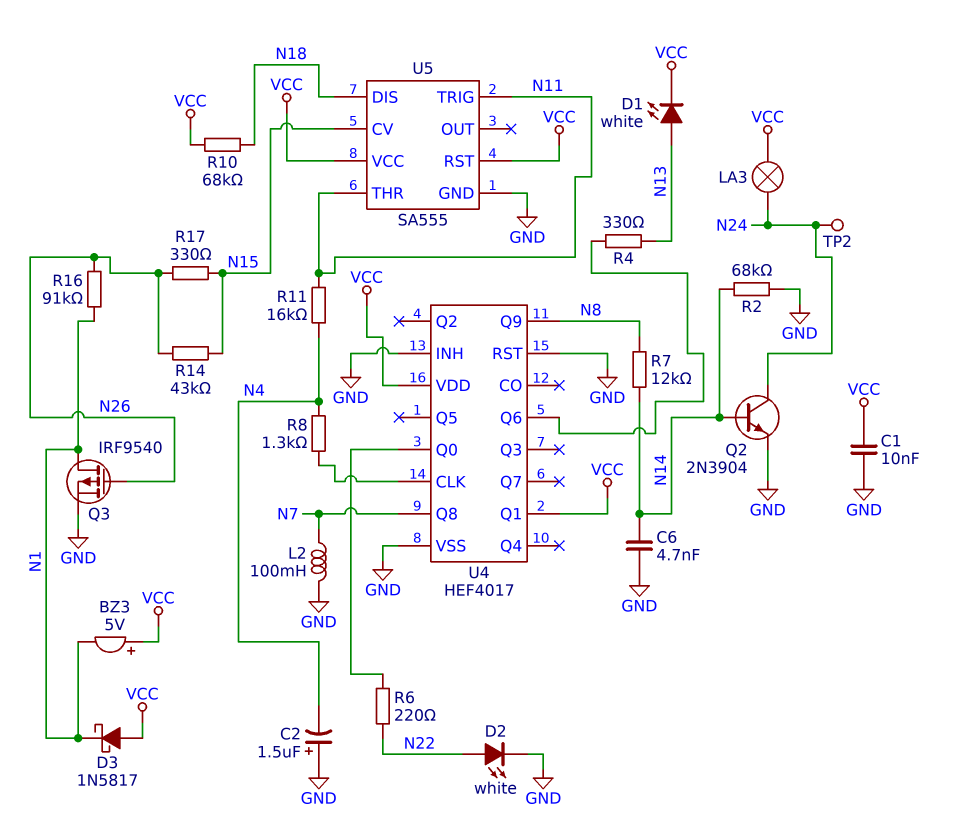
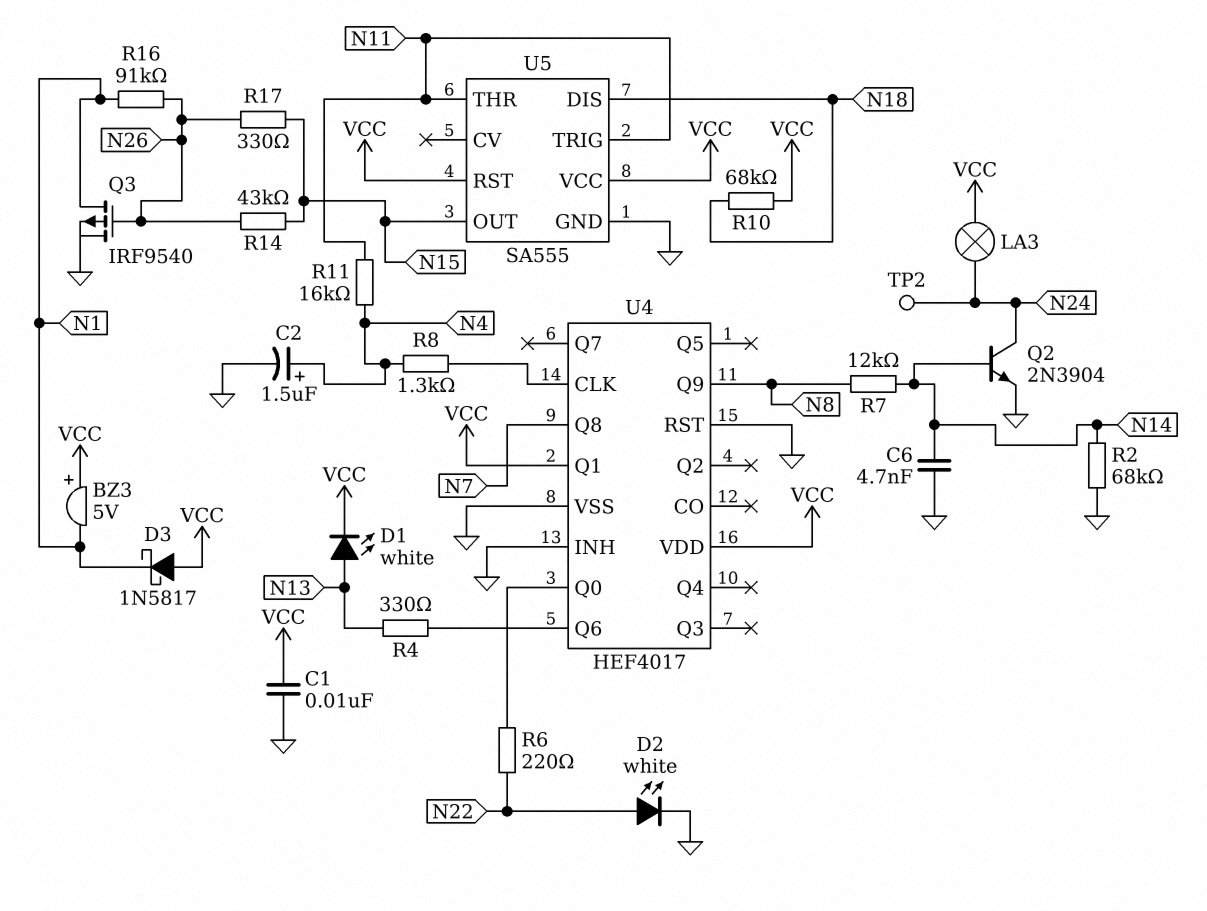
C2: 1.5uF (plus GND, minus N4) -> 1.5uF (plus N4, minus GND)
L2: 100mH (GND, N7) -> none
U5 pin CV: N15 -> none
U5 pin OUT: none -> N15

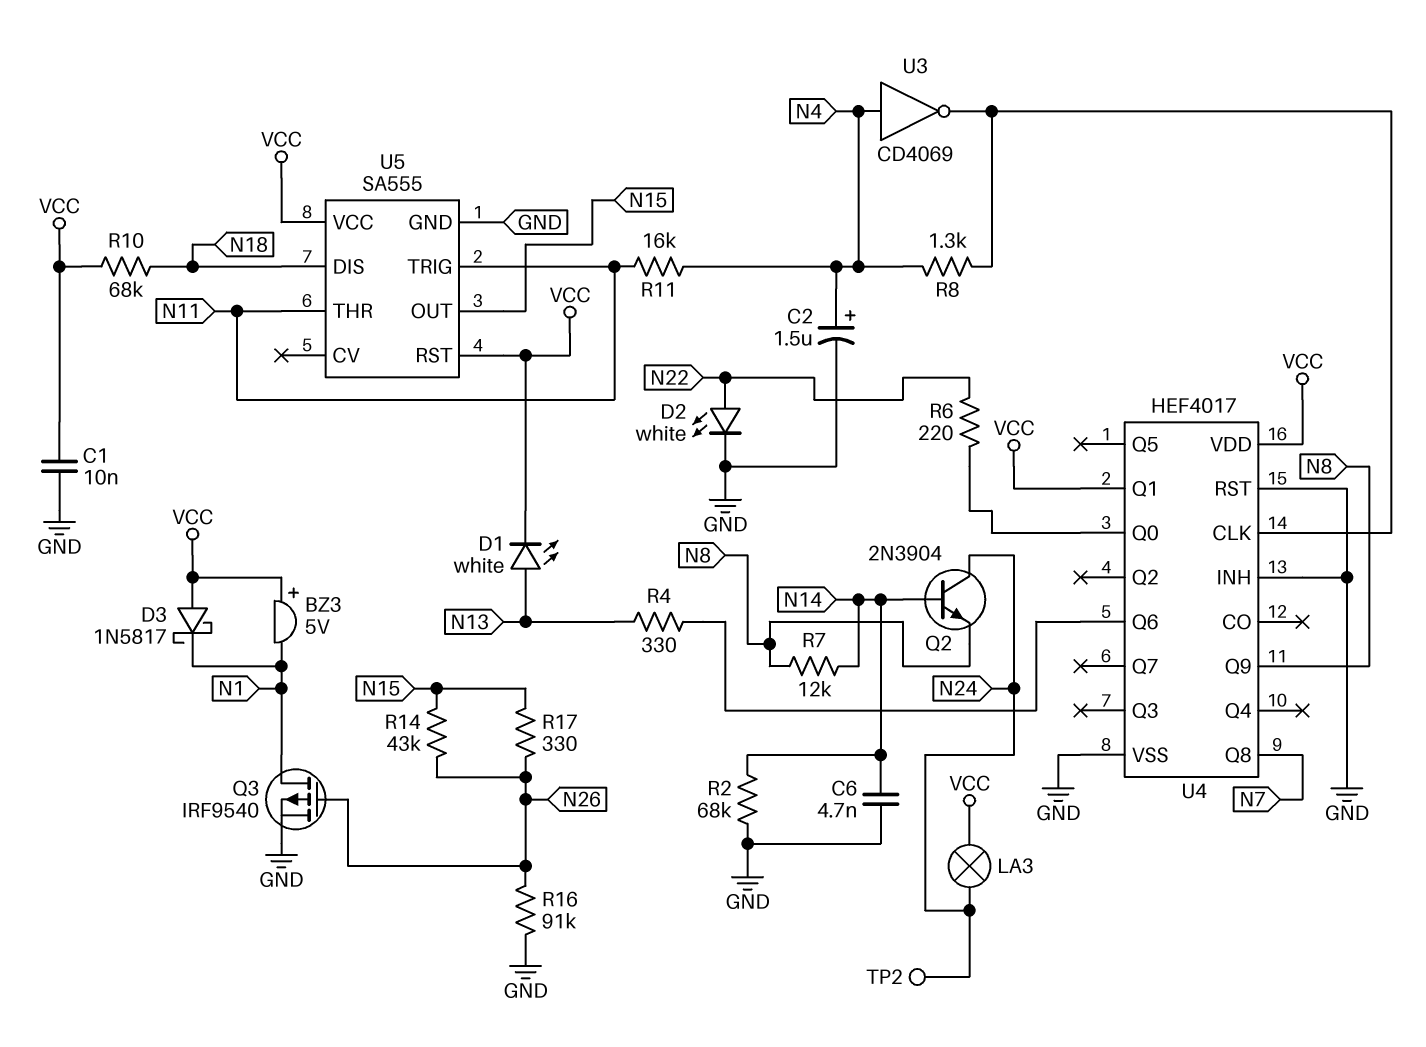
Q2: NPN 2N3904 (B N14, C N24, E GND) -> NPN 2N3904 (B N14, C N24, E N8)
R16: 91k (N1, N26) -> 91k (GND, N26)
U3: none -> NOT CD4069 (in N4, out U4/CLK)

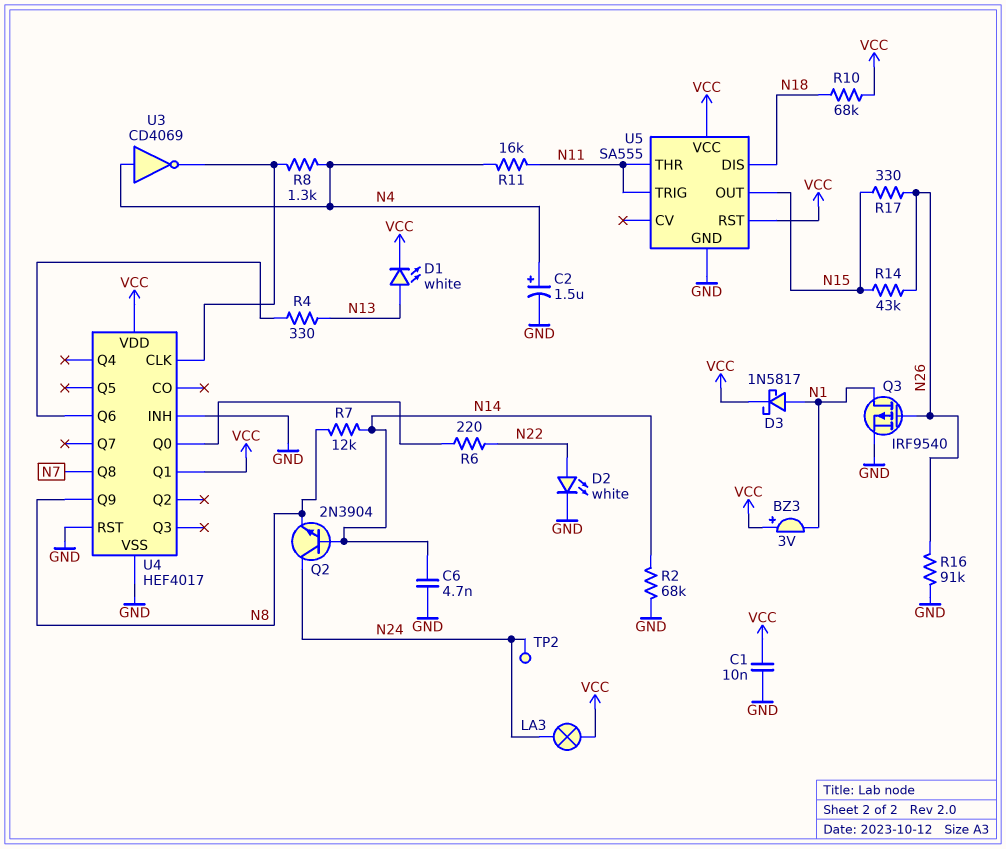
BZ3: buzzer 5V (plus VCC, minus N1) -> buzzer 3V (plus VCC, minus N1)
D3: schottky 1N5817 (A VCC, K N1) -> schottky 1N5817 (A N1, K VCC)

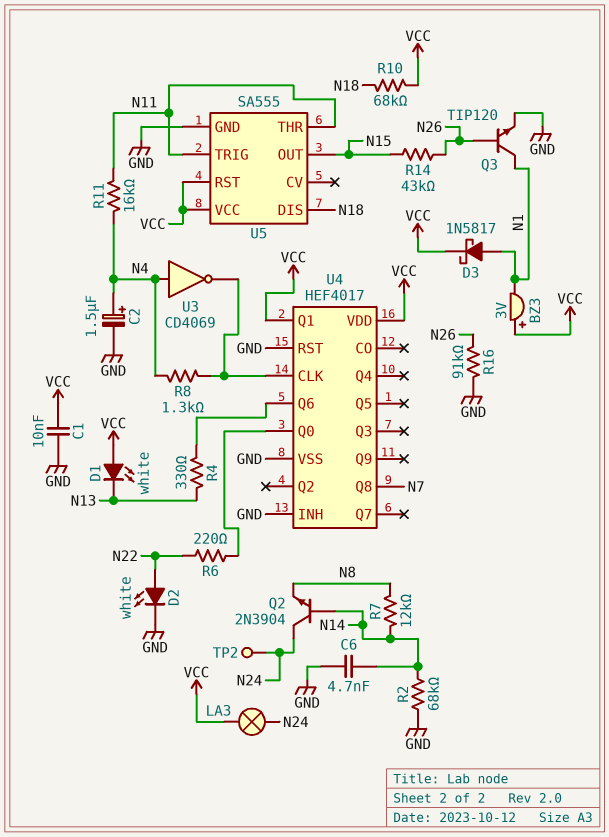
D1: LED white (A N13, K VCC) -> LED white (A VCC, K N13)
Q3: PMOS IRF9540 (G N26, D N1, S GND) -> NPN TIP120 (B N26, C N1, E GND)
R17: 330 (N15, N26) -> none
U4 pin Q9: N8 -> none

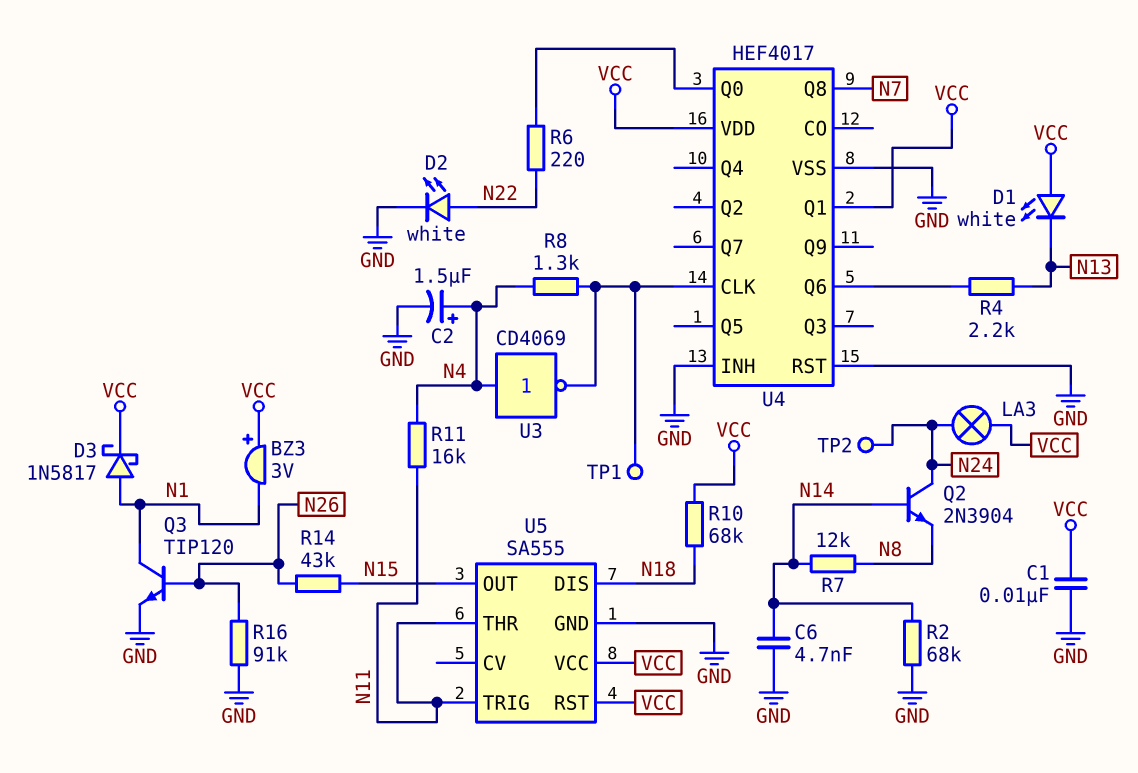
R4: 330 (N13, U4/Q6) -> 2.2k (N13, U4/Q6)
TP1: none -> test point (U4/CLK)

